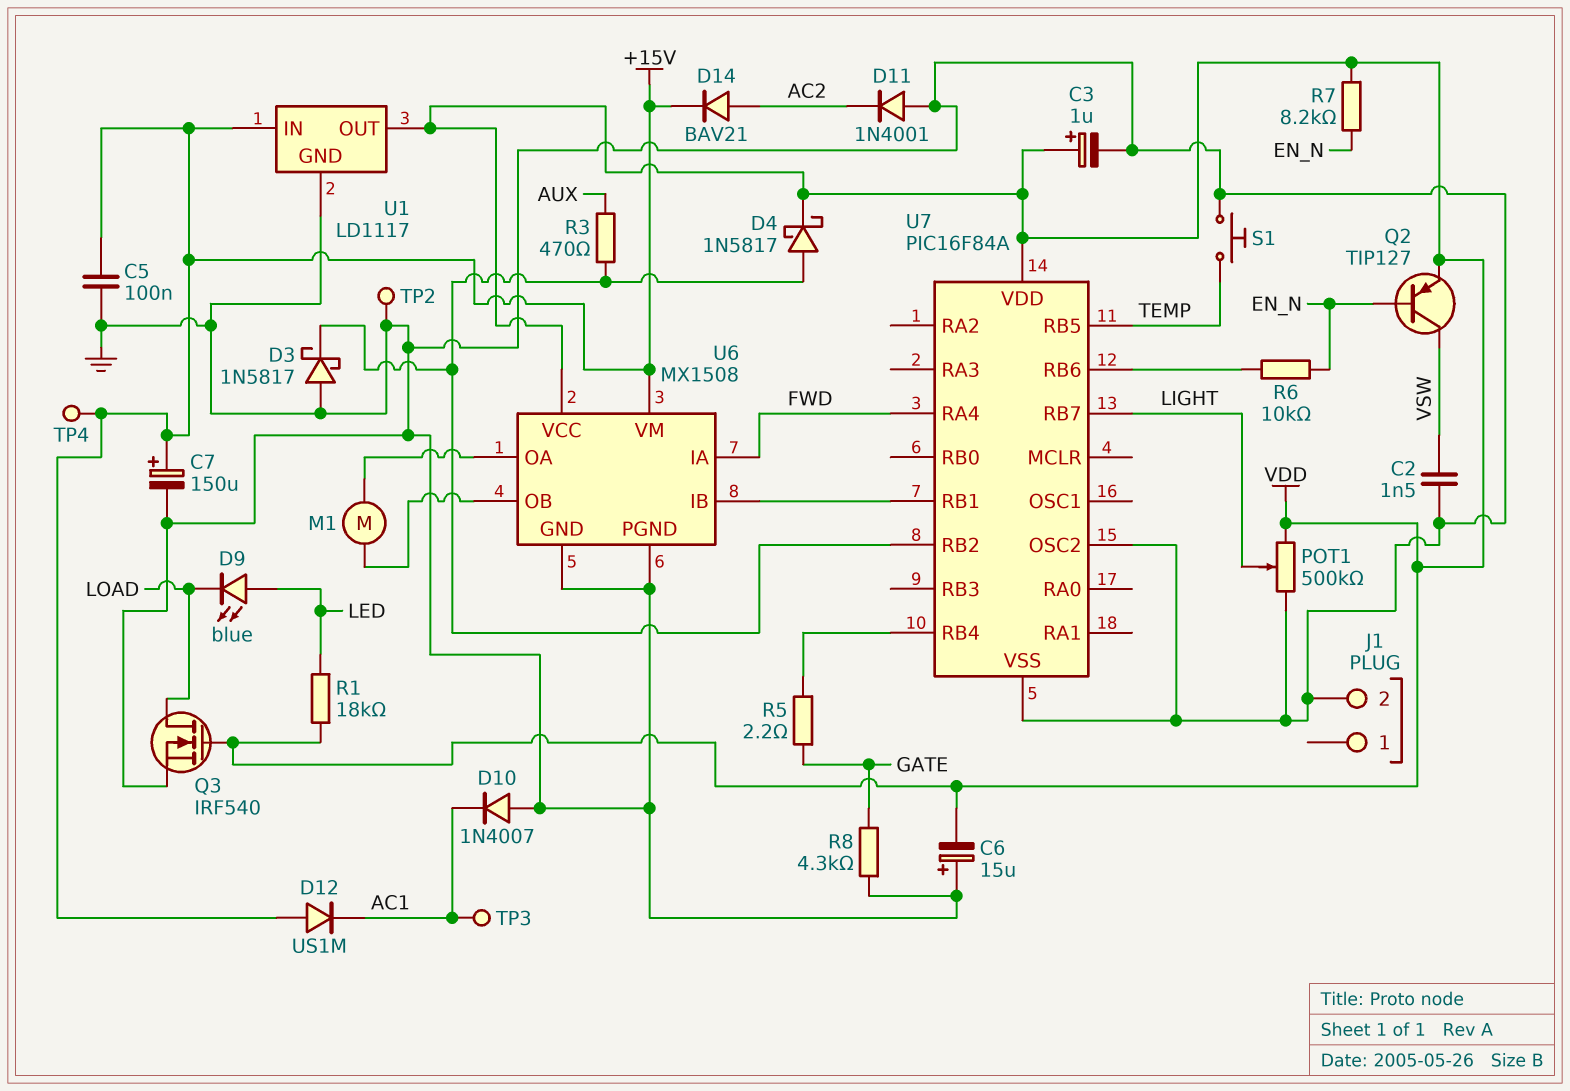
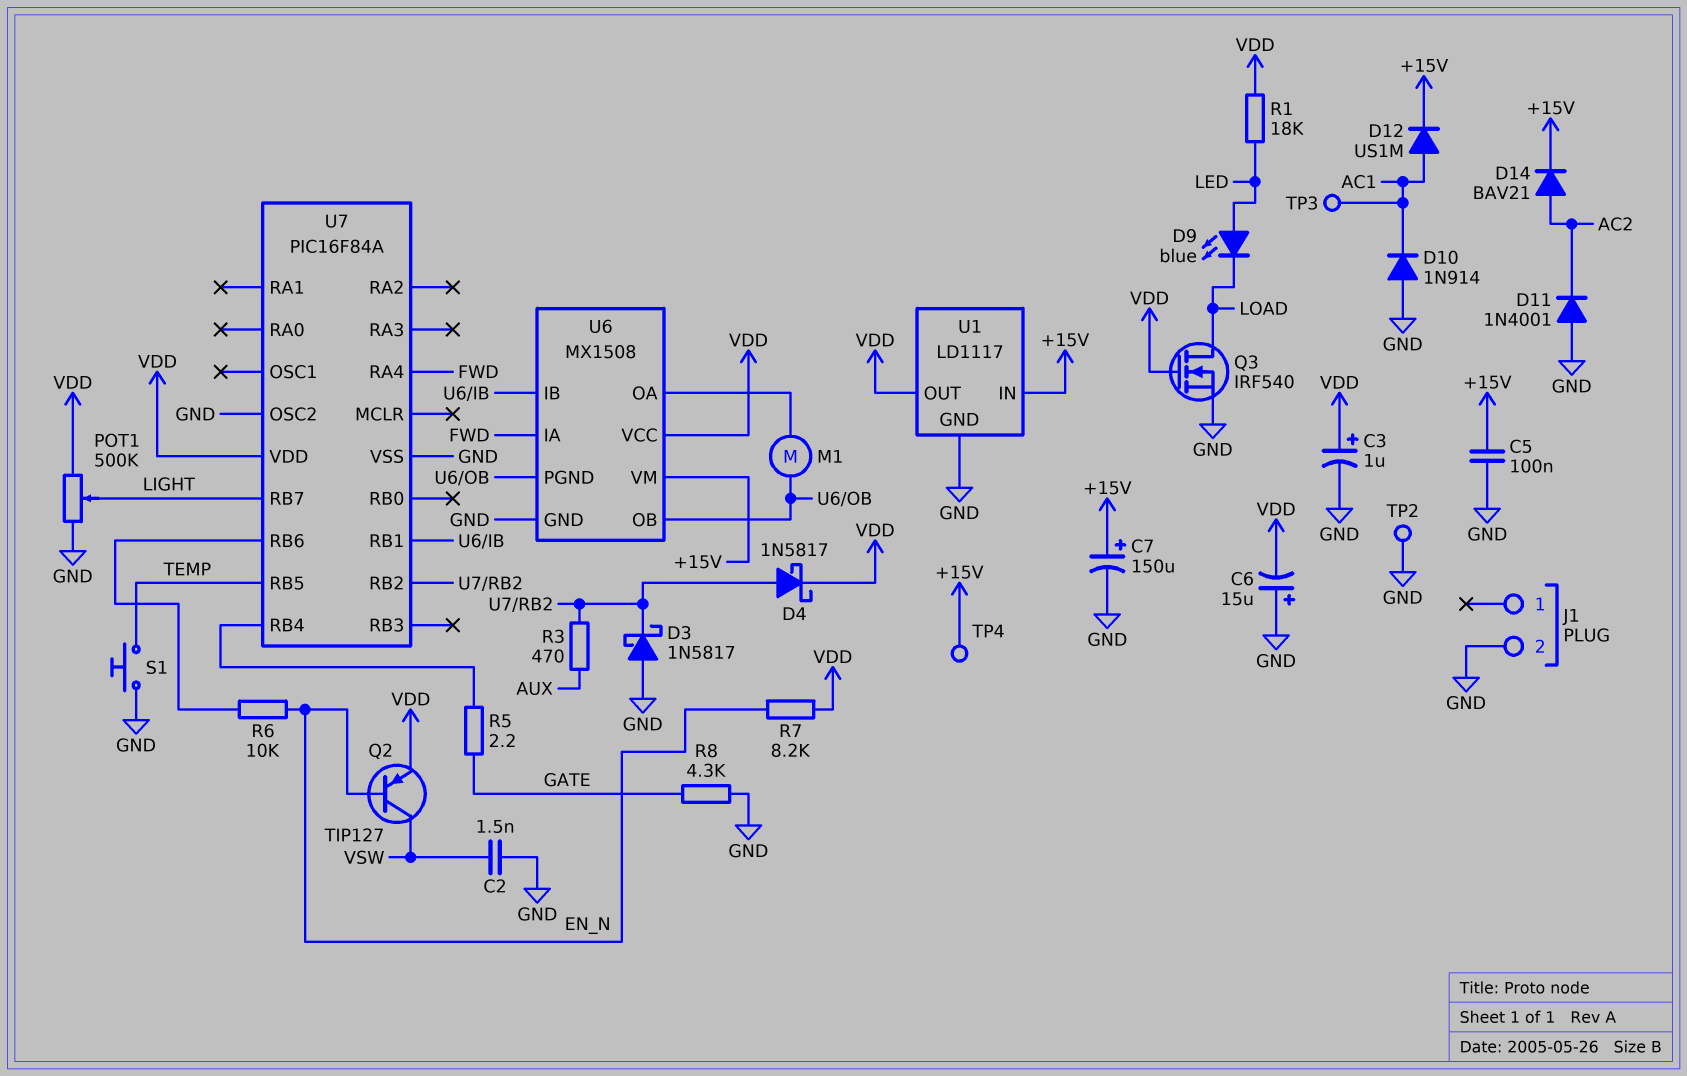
D10: diode 1N4007 (A GND, K AC1) -> diode 1N914 (A GND, K AC1)
D12: diode US1M (A +15V, K AC1) -> diode US1M (A AC1, K +15V)
U6 pin PGND: GND -> U6/OB

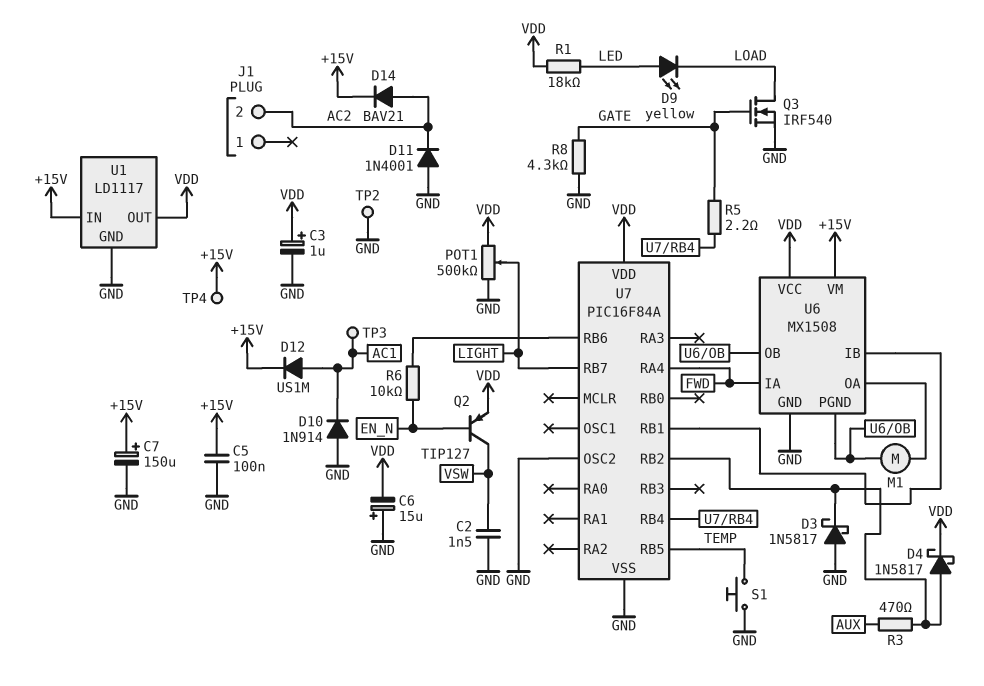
D9: LED blue (A LED, K LOAD) -> LED yellow (A LED, K LOAD)
J1 pin 2: GND -> AC2
Q3: NMOS IRF540 (G VDD, D LOAD, S GND) -> NMOS IRF540 (G GATE, D LOAD, S GND)
R7: 8.2k (EN_N, VDD) -> none

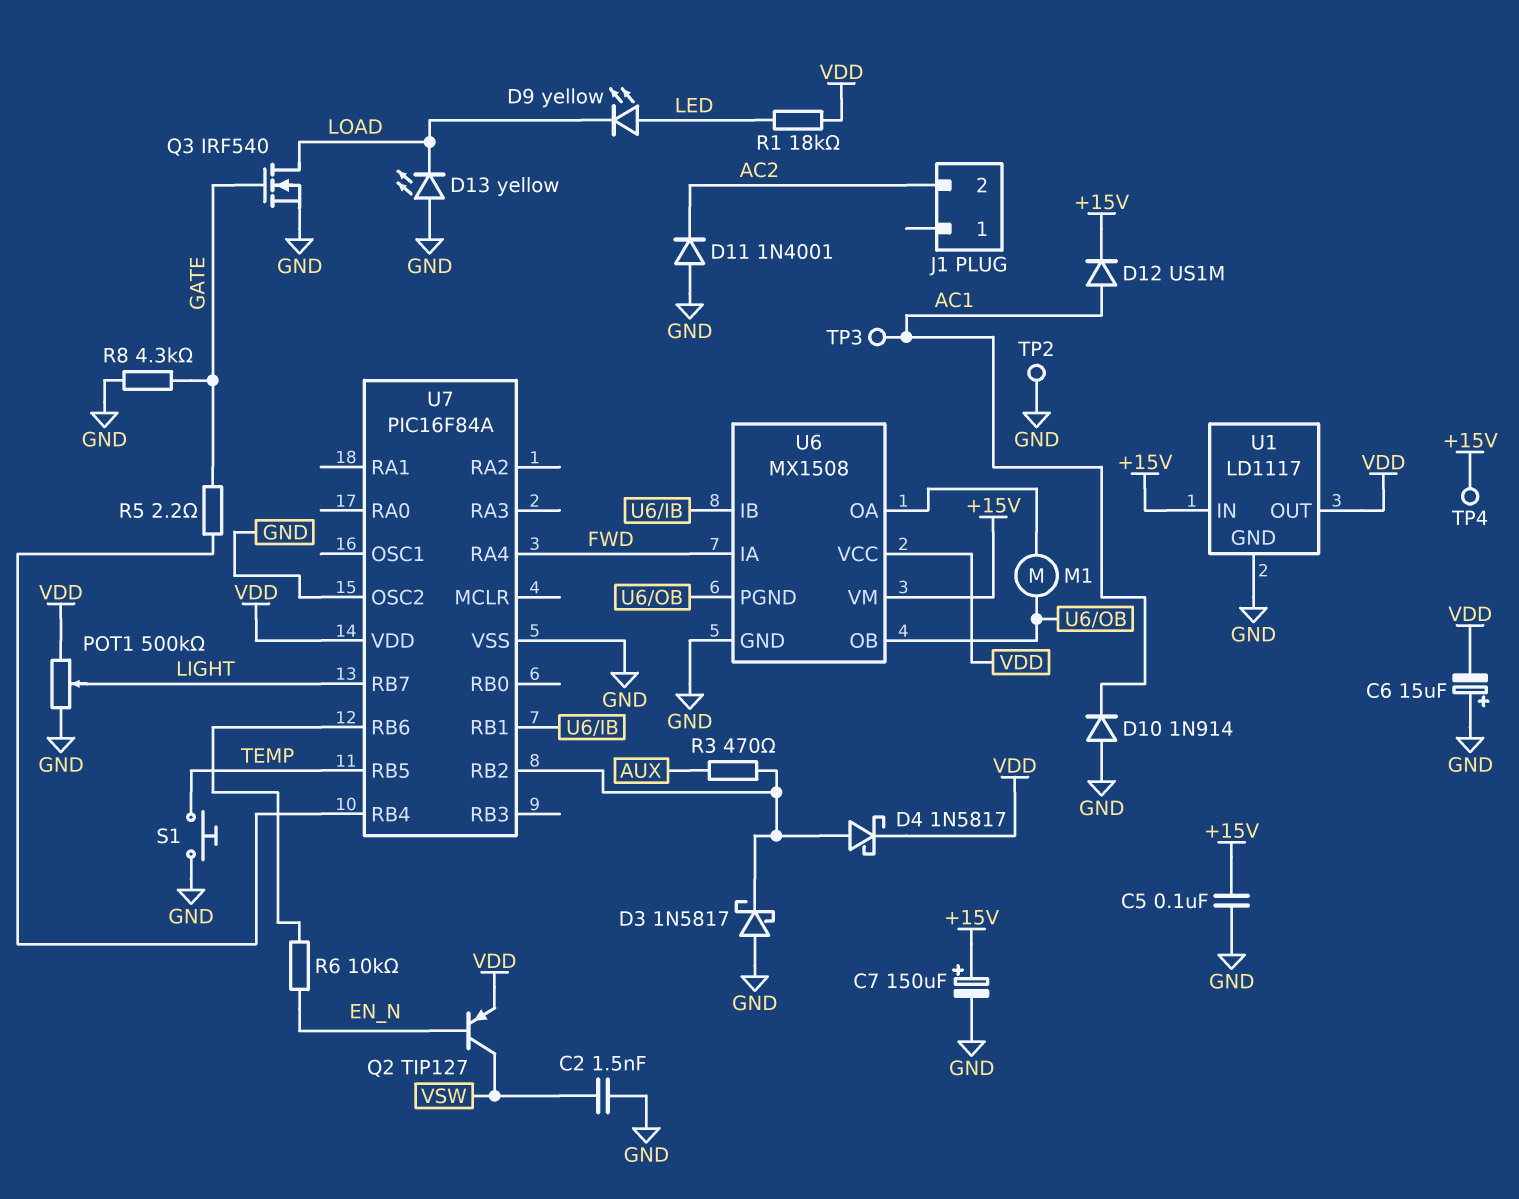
C3: 1uF (plus VDD, minus GND) -> none
D13: none -> LED yellow (A GND, K LOAD)
D14: diode BAV21 (A AC2, K +15V) -> none

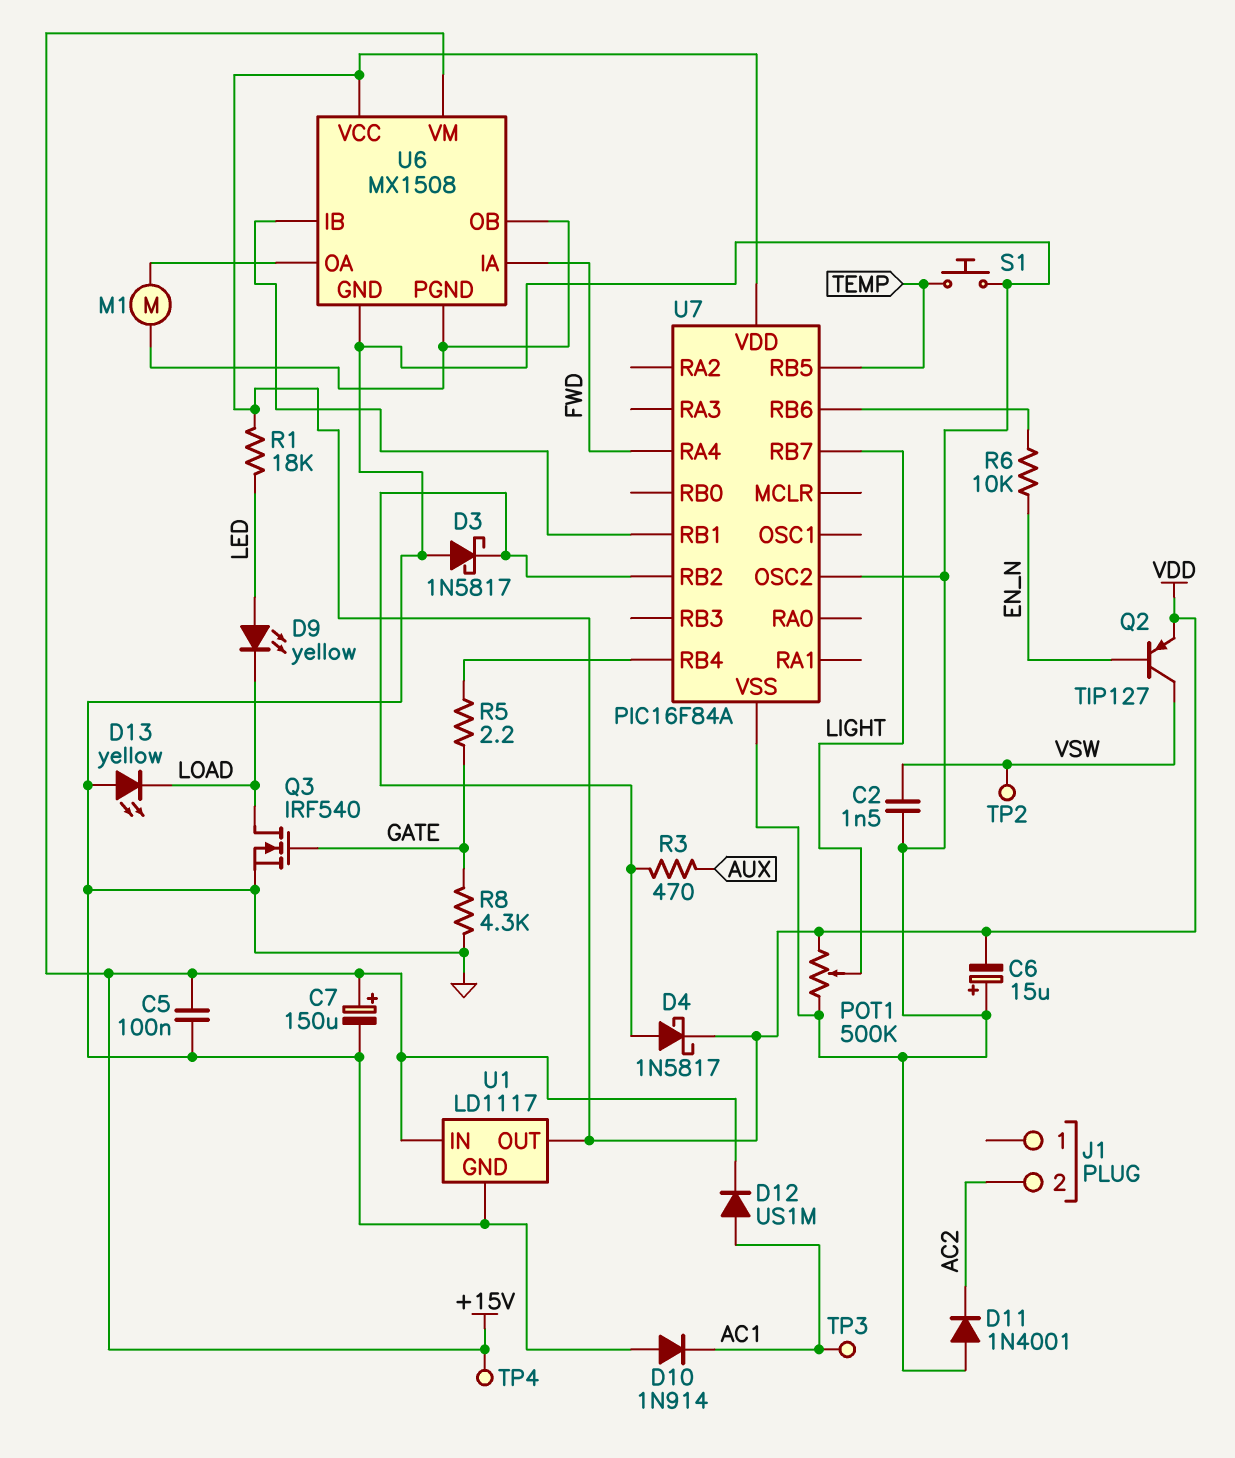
TP2: test point (GND) -> test point (VSW)

